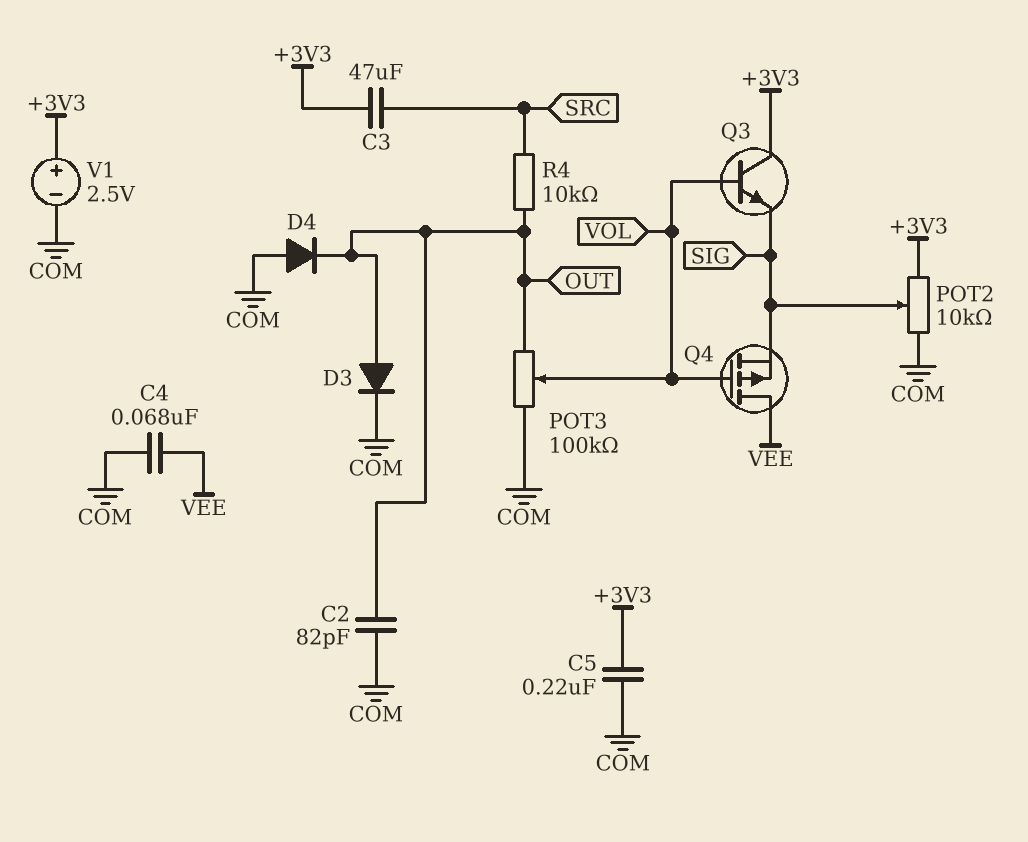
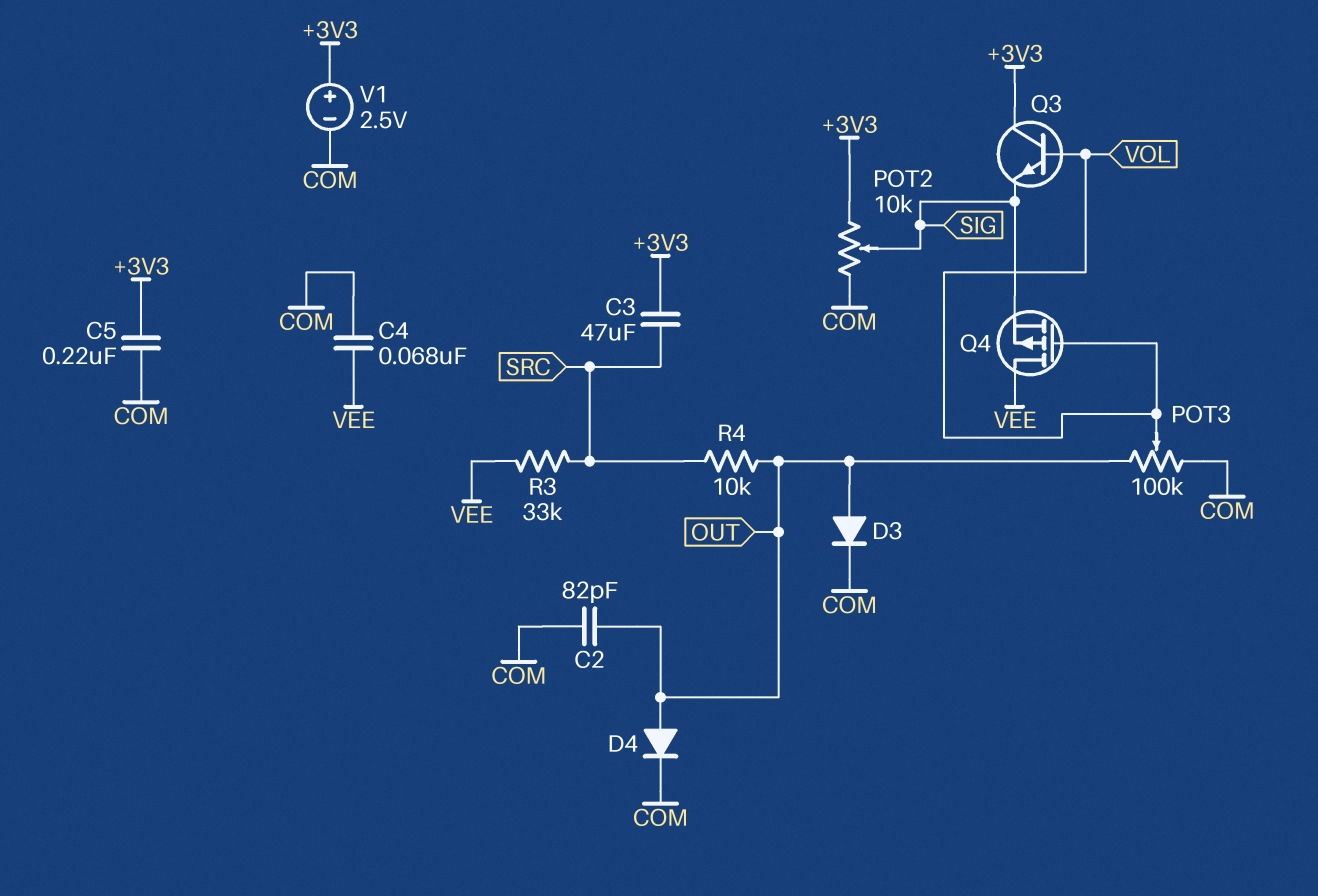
D4: diode (A COM, K OUT) -> diode (A OUT, K COM)
R3: none -> 33k (SRC, VEE)

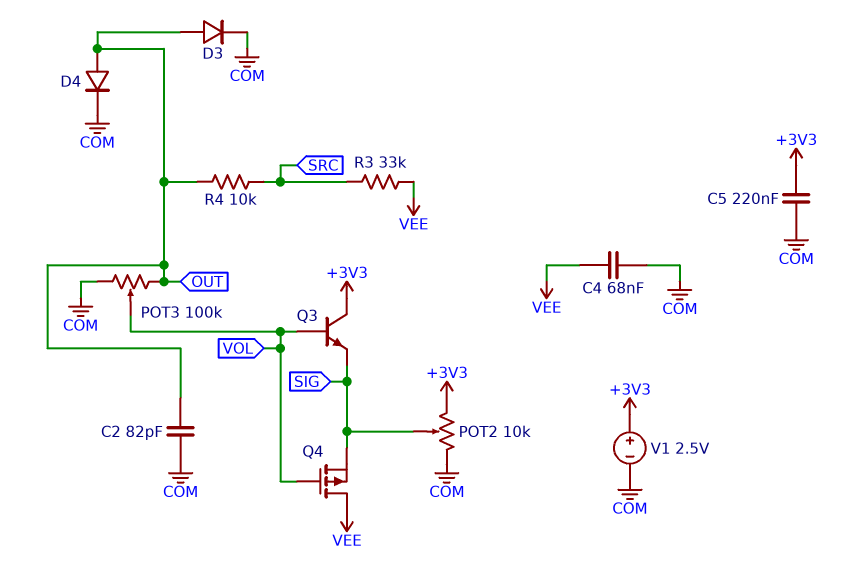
C3: 47uF (+3V3, SRC) -> none

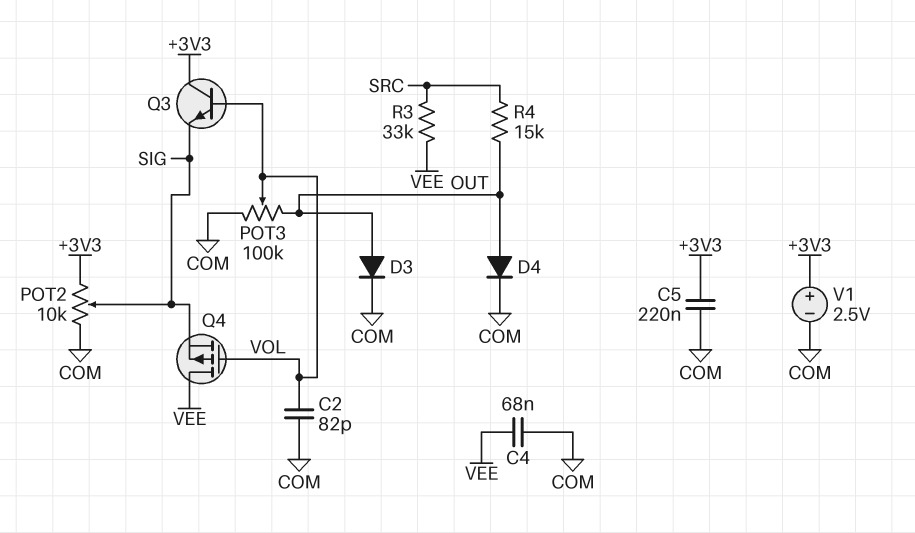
C2: 82pF (COM, OUT) -> 82pF (COM, VOL)
R4: 10k (OUT, SRC) -> 15k (OUT, SRC)

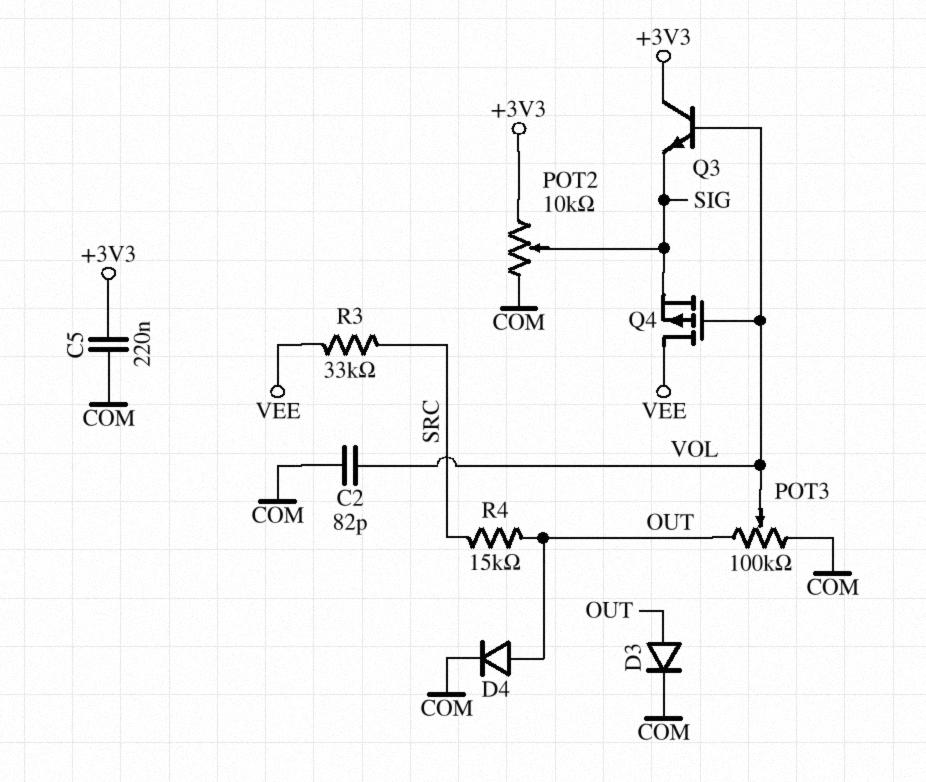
C4: 68nF (COM, VEE) -> none
V1: 2.5V (plus +3V3, minus COM) -> none

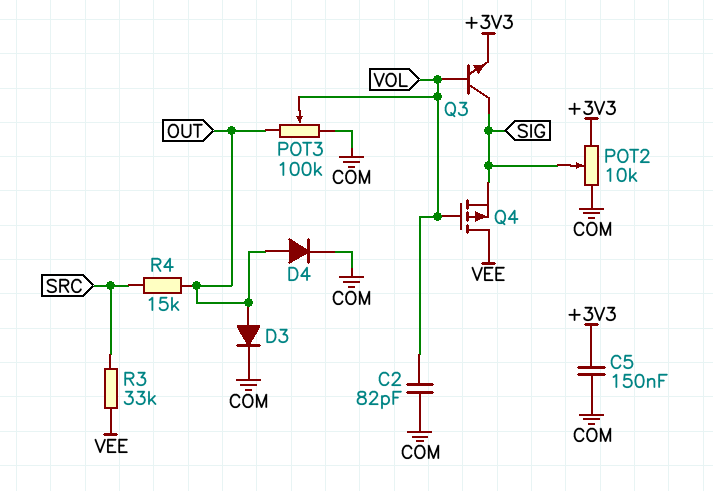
C5: 220nF (+3V3, COM) -> 150nF (+3V3, COM)
Q3: NPN (B VOL, C +3V3, E SIG) -> NPN (B VOL, C SIG, E +3V3)

